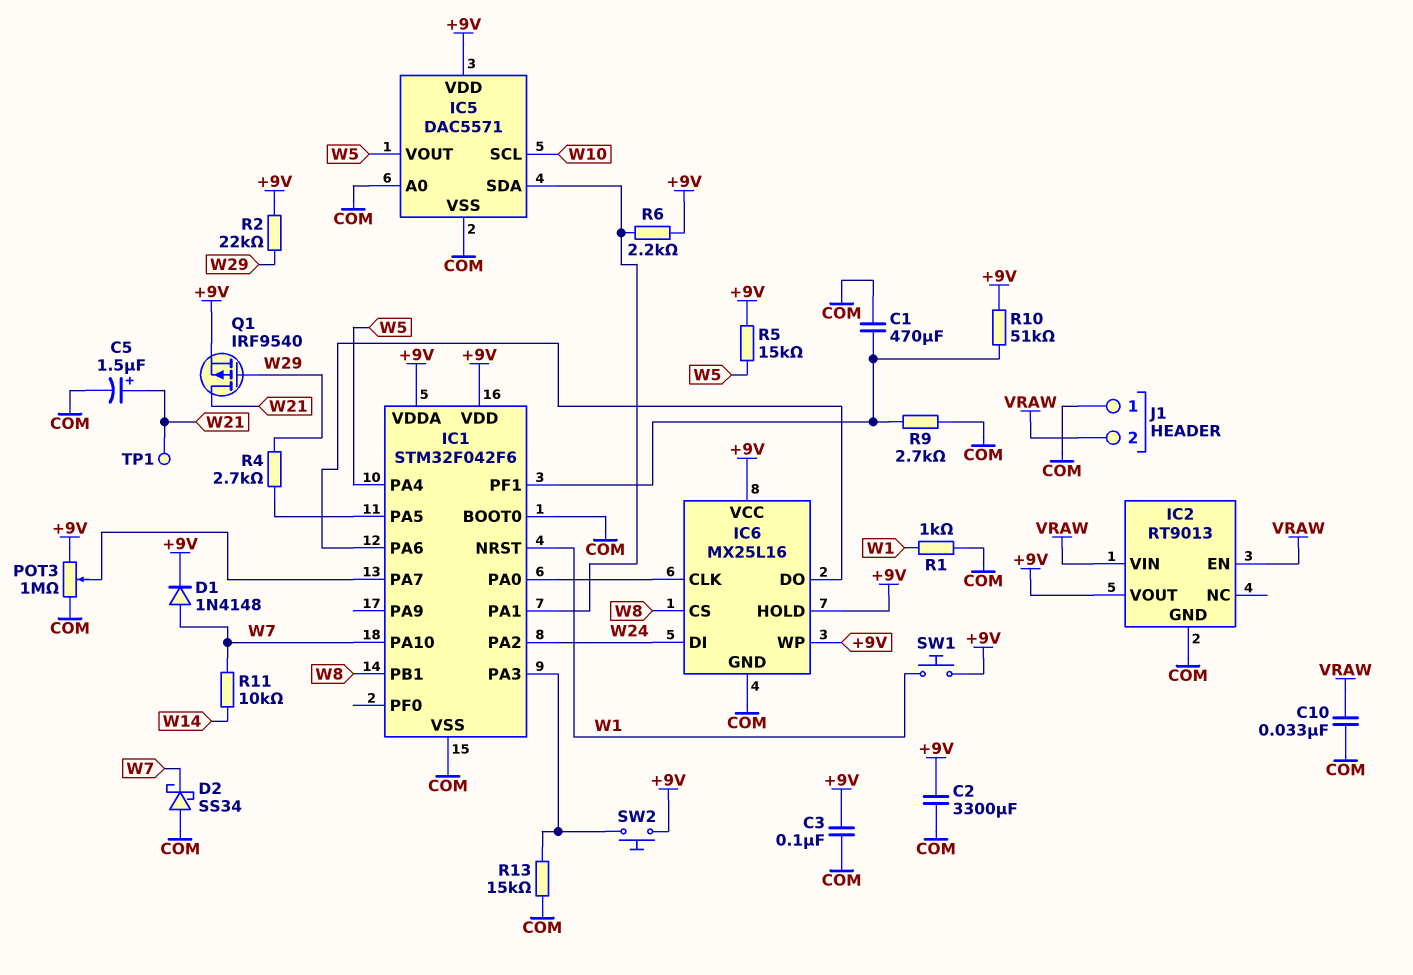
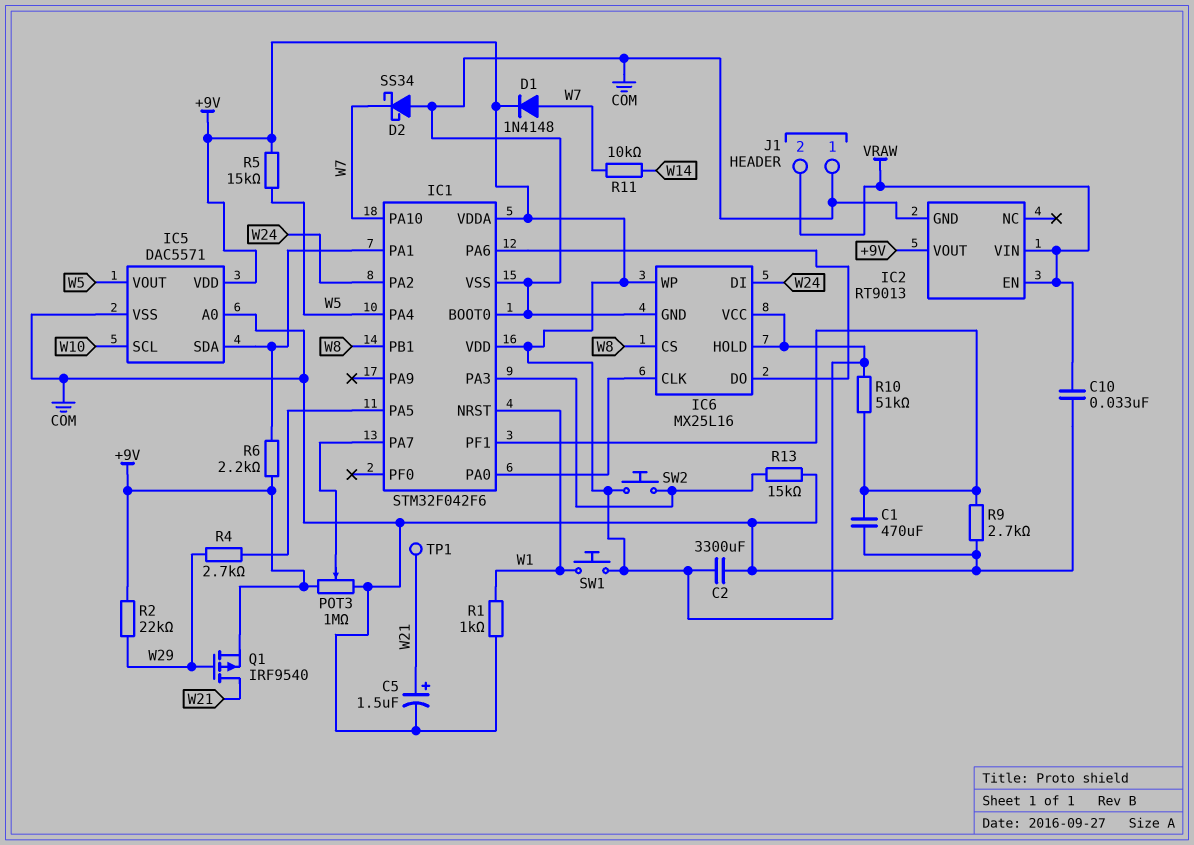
C3: 100nF (+9V, COM) -> none

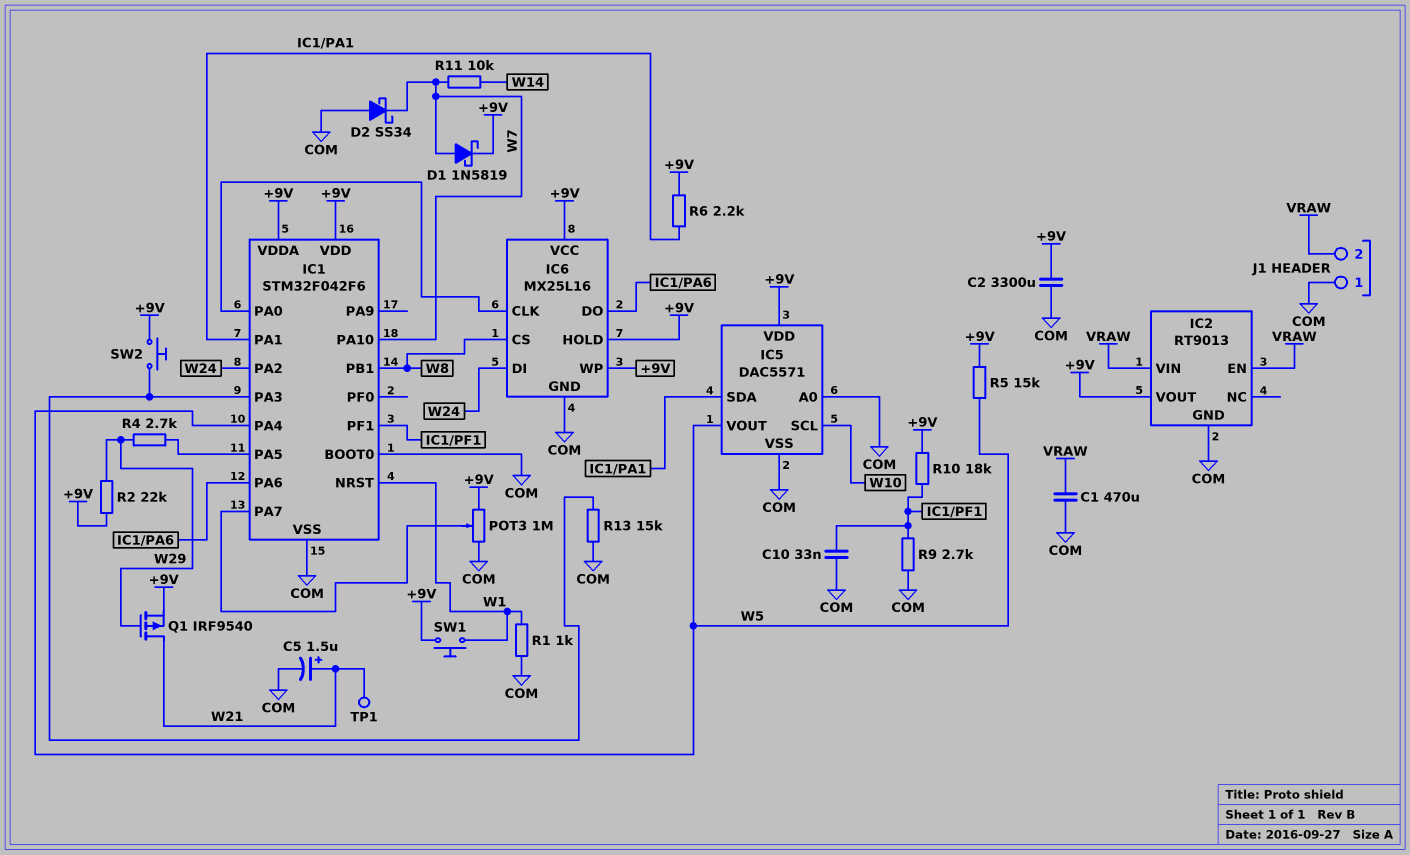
C1: 470uF (COM, IC1/PF1) -> 470uF (COM, VRAW)
C10: 33nF (COM, VRAW) -> 33nF (COM, IC1/PF1)
D1: diode 1N4148 (A W7, K +9V) -> schottky 1N5819 (A W7, K +9V)
R10: 51k (+9V, IC1/PF1) -> 18k (+9V, IC1/PF1)

